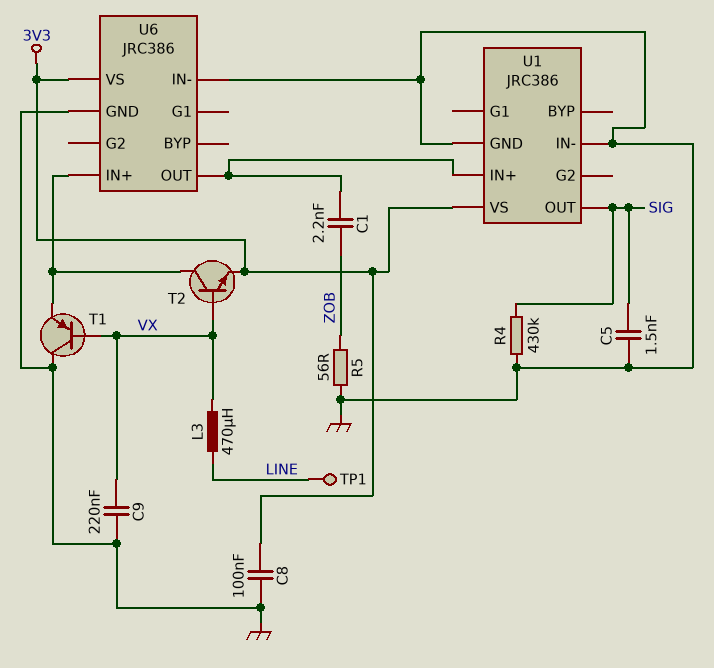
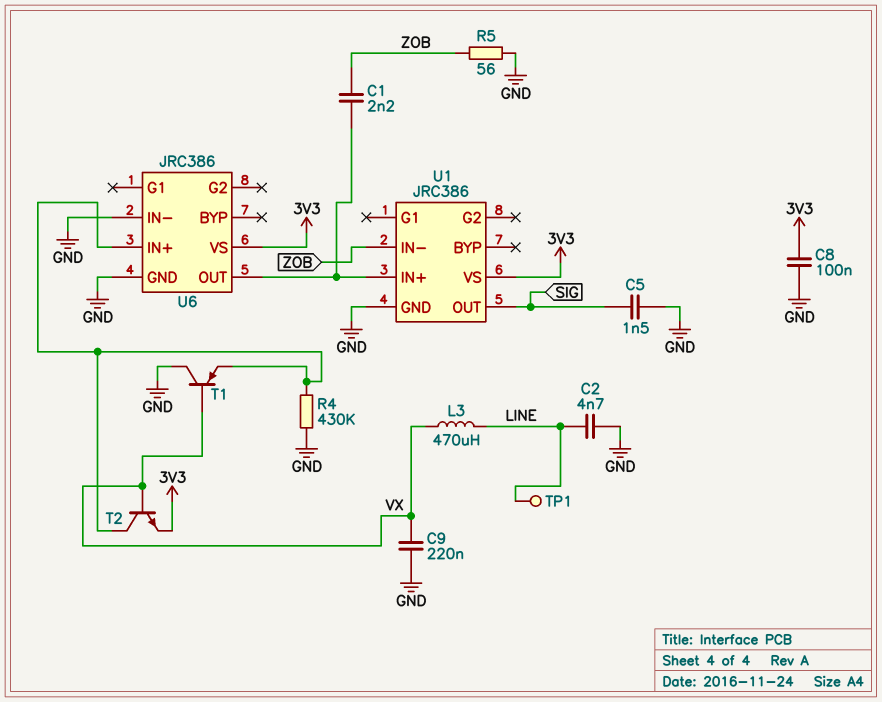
C2: none -> 4.7nF (GND, LINE)
R4: 430k (GND, SIG) -> 430k (GND, U6/IN+)
U1 pin IN-: GND -> ZOB

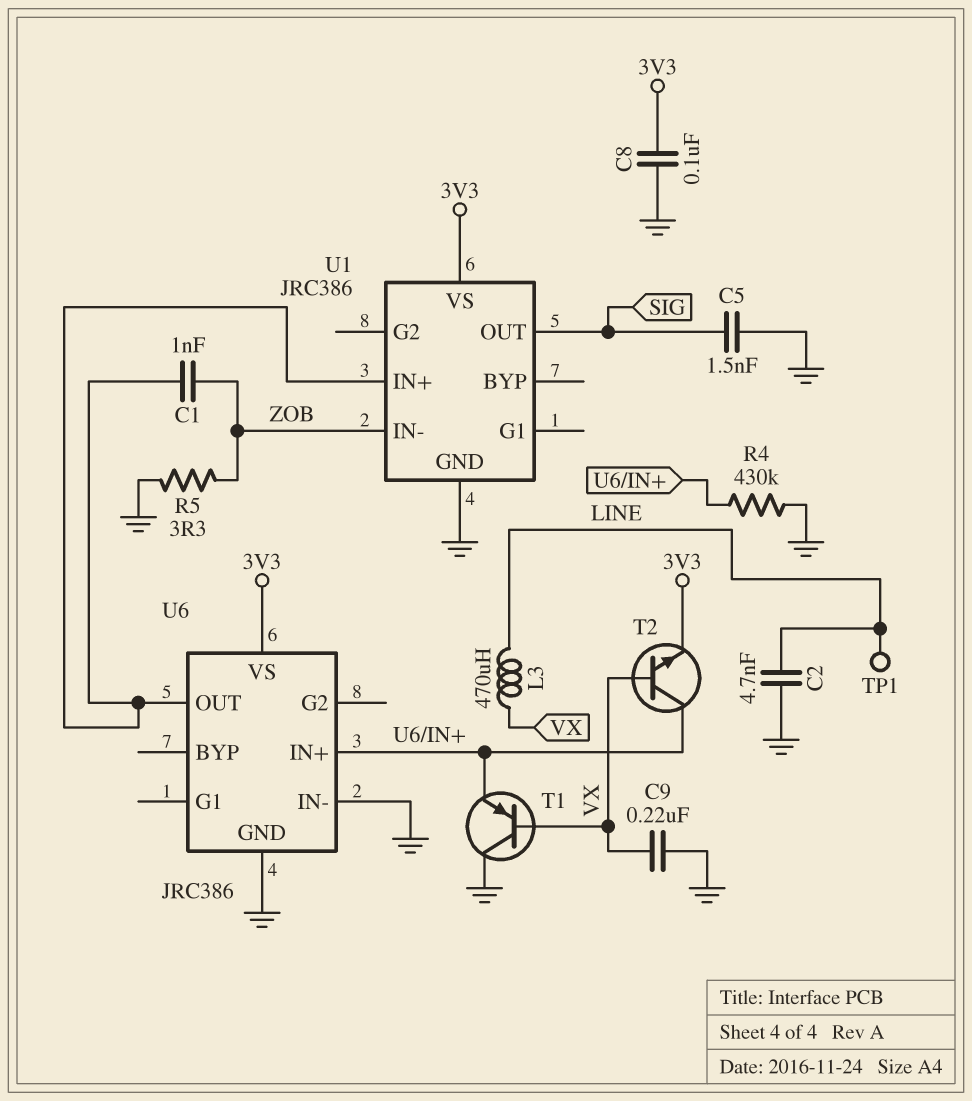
C1: 2.2nF (U1/IN+, ZOB) -> 1nF (U1/IN+, ZOB)
R5: 56 (GND, ZOB) -> 3.3 (GND, ZOB)

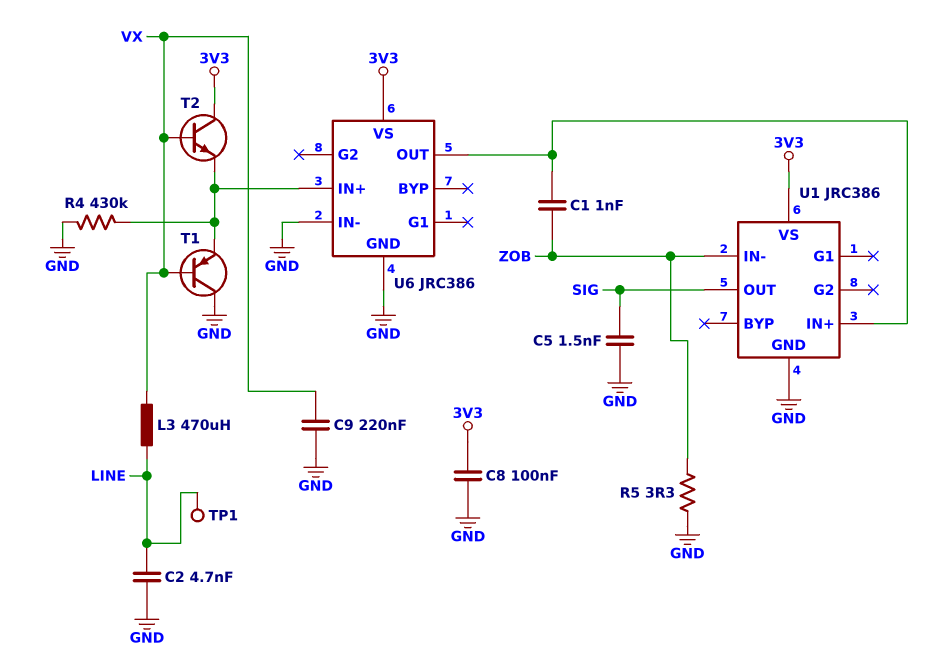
T2: NPN (B VX, C U6/IN+, E 3V3) -> NPN (B VX, C 3V3, E U6/IN+)

